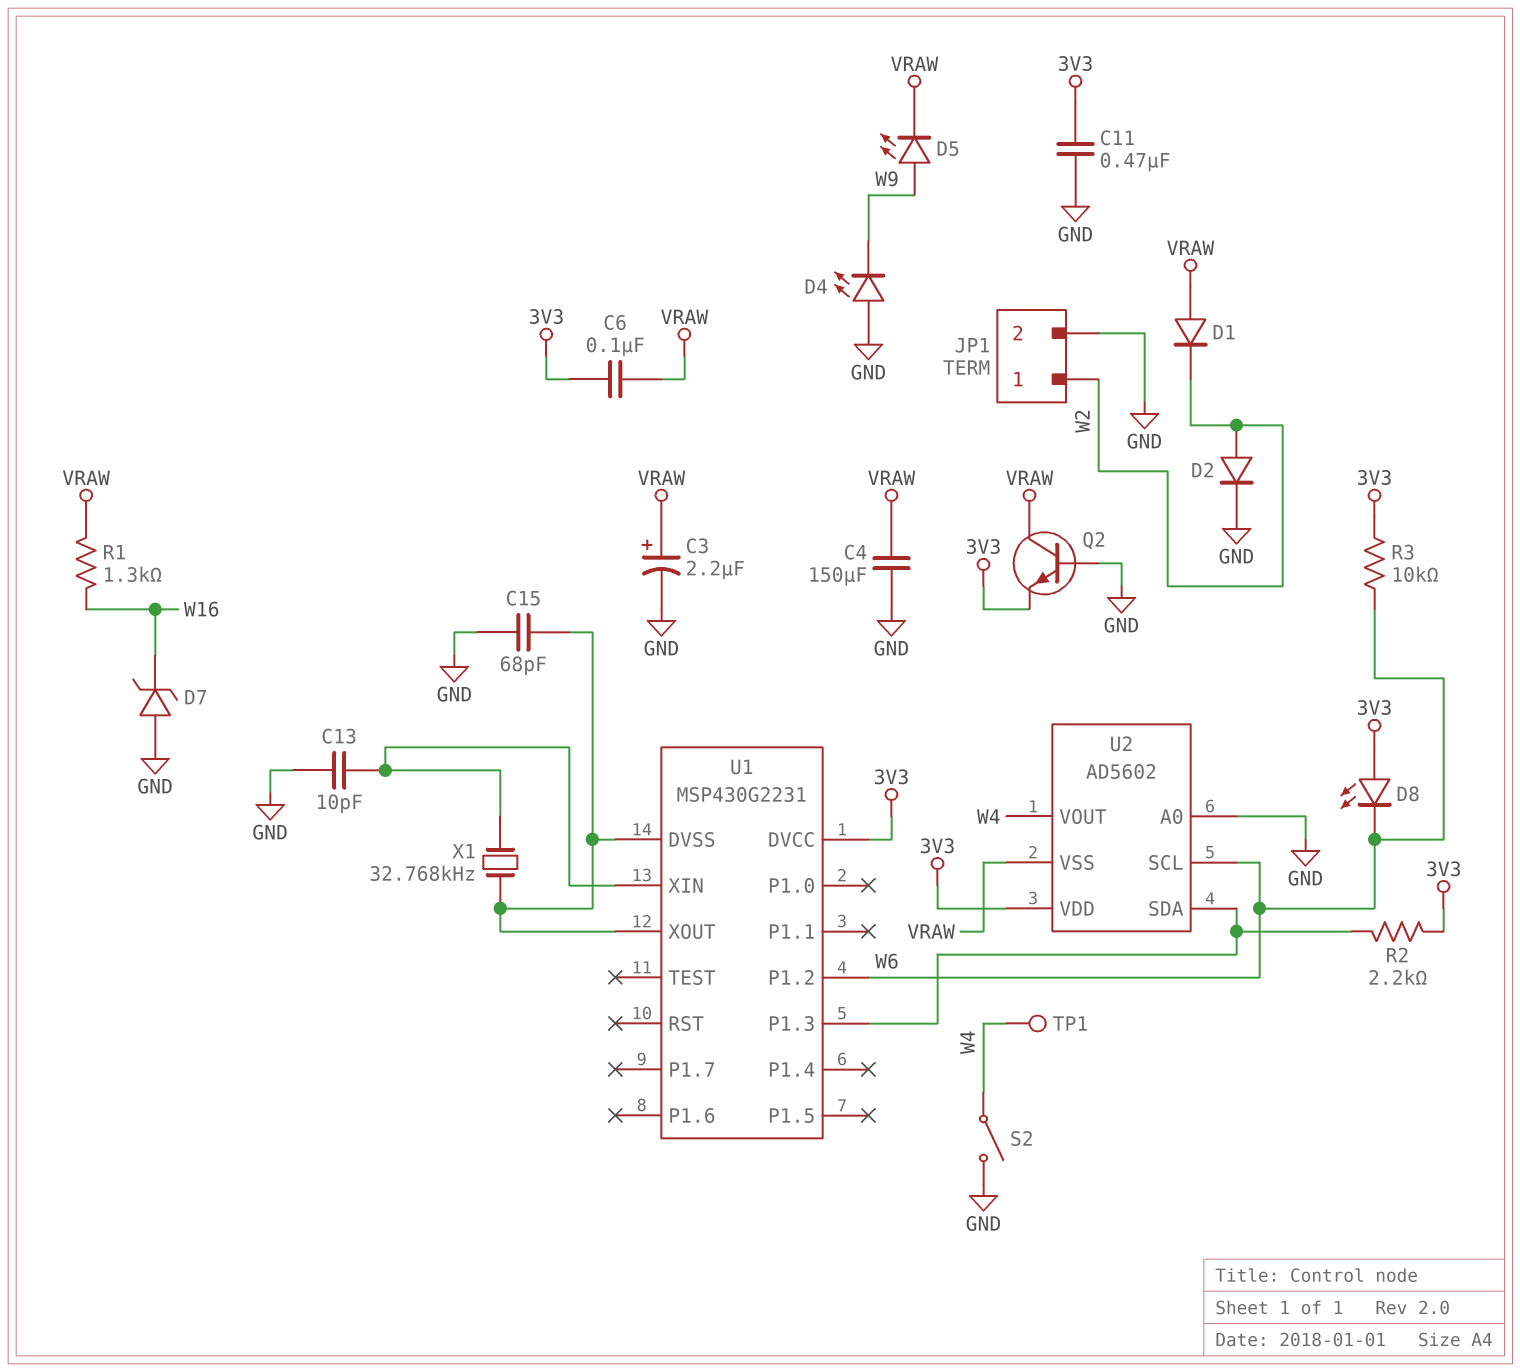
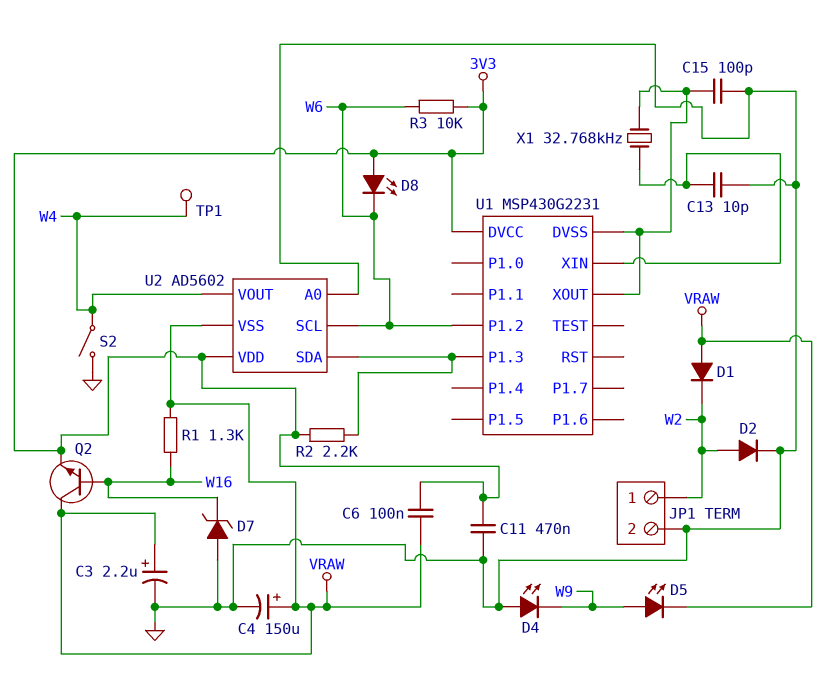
C4: 150uF (GND, VRAW) -> 150uF (plus VRAW, minus GND)
C15: 68pF (GND, U1/DVSS) -> 100pF (GND, U1/DVSS)
Q2: NPN (B GND, C VRAW, E 3V3) -> NPN (B W16, C VRAW, E 3V3)

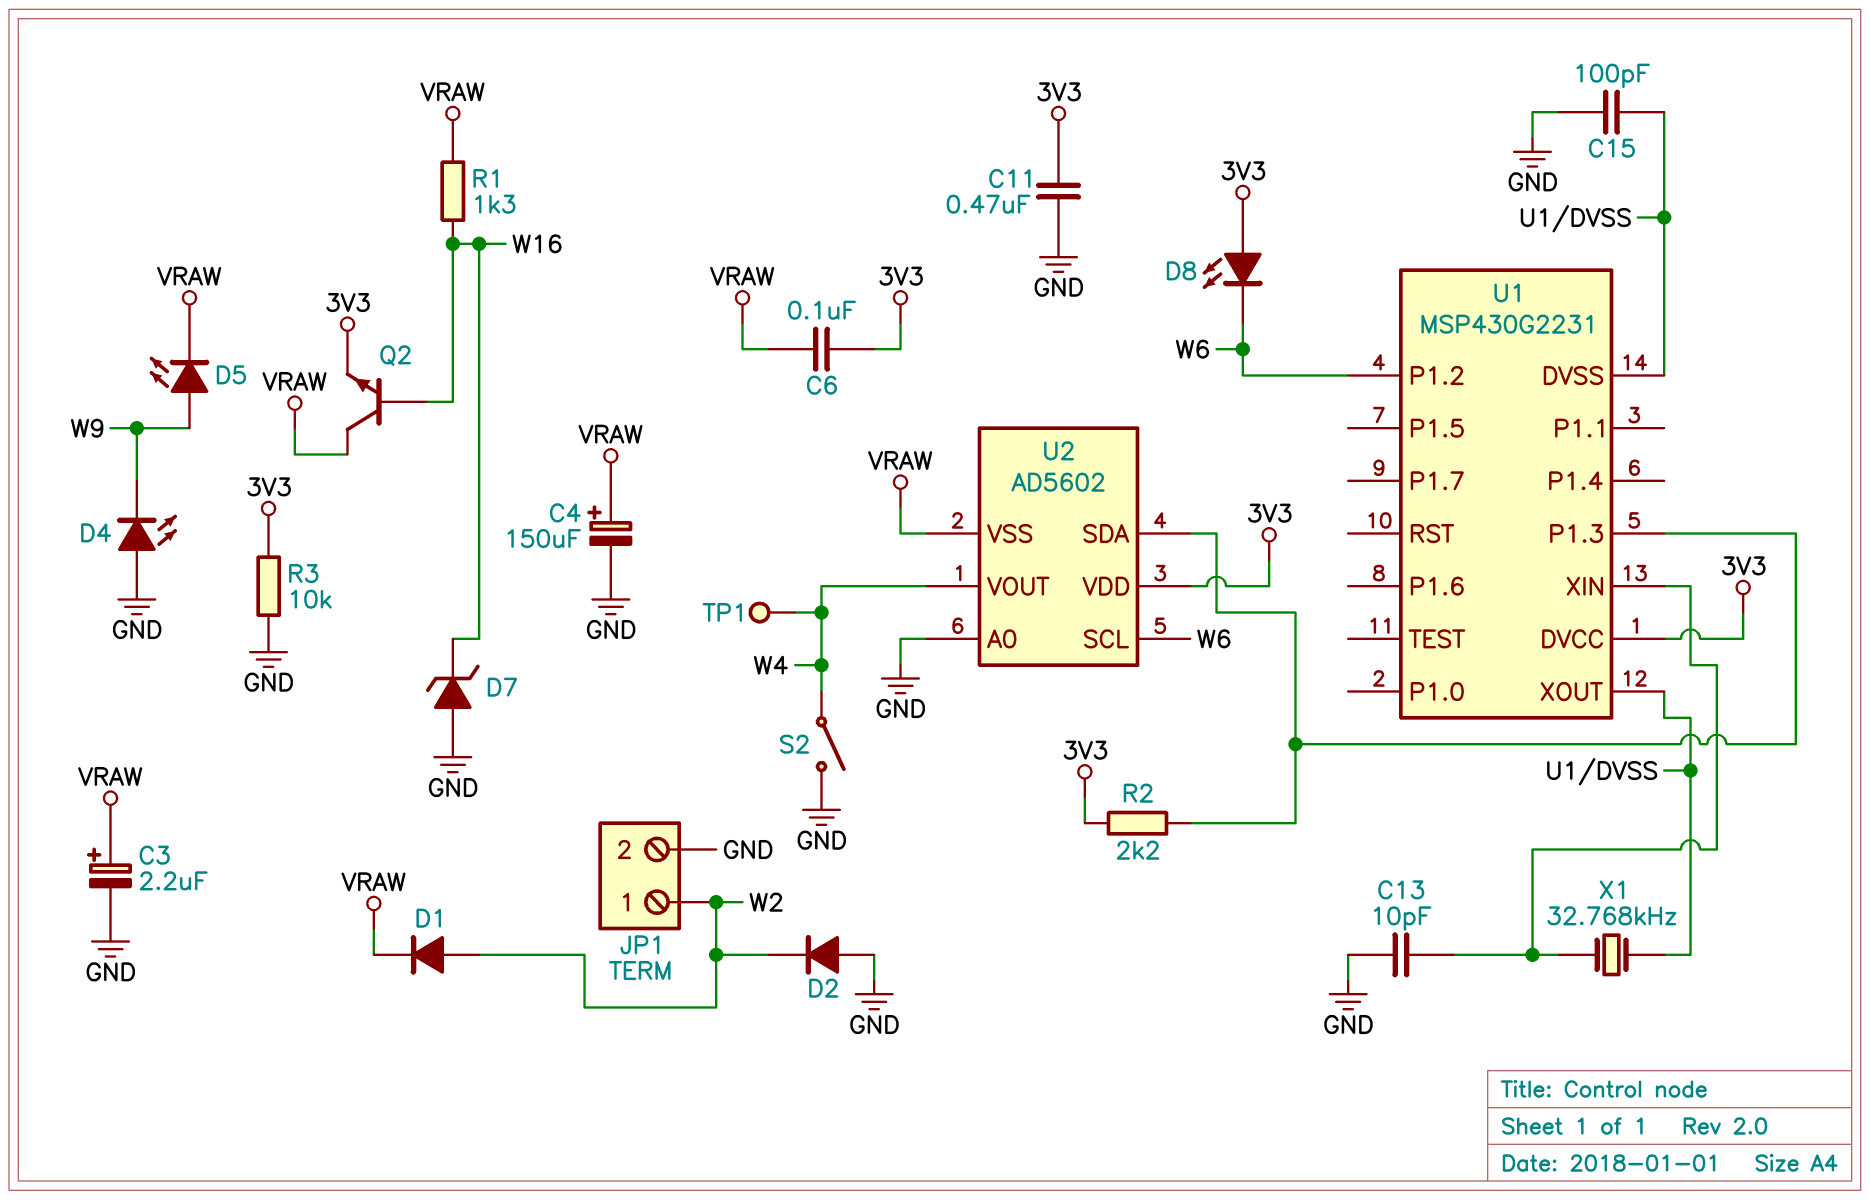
D1: diode (A VRAW, K W2) -> diode (A W2, K VRAW)
D2: diode (A W2, K GND) -> diode (A GND, K W2)
R3: 10k (3V3, W6) -> 10k (3V3, GND)

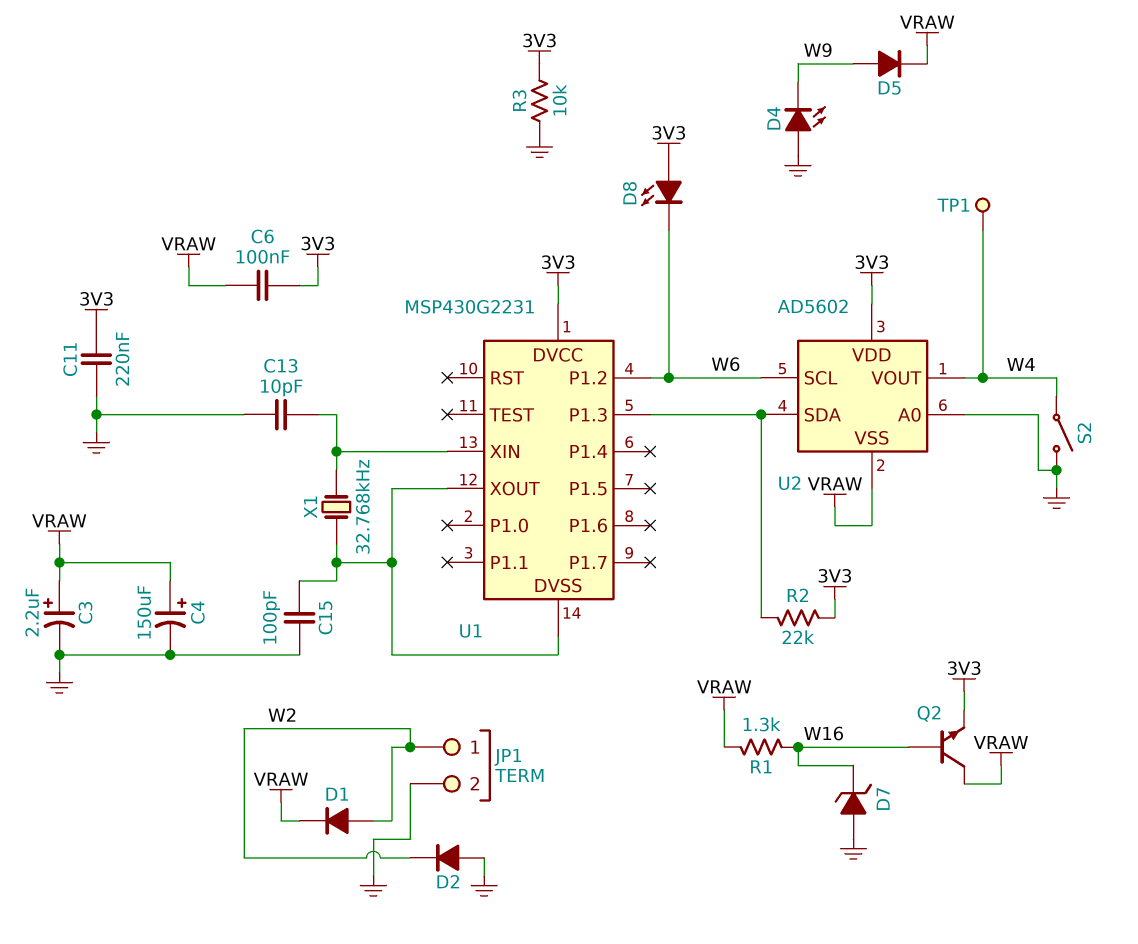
C11: 470nF (3V3, GND) -> 220nF (3V3, GND)
D5: LED (A W9, K VRAW) -> diode (A W9, K VRAW)
R2: 2.2k (3V3, U1/P1.3) -> 22k (3V3, U1/P1.3)

